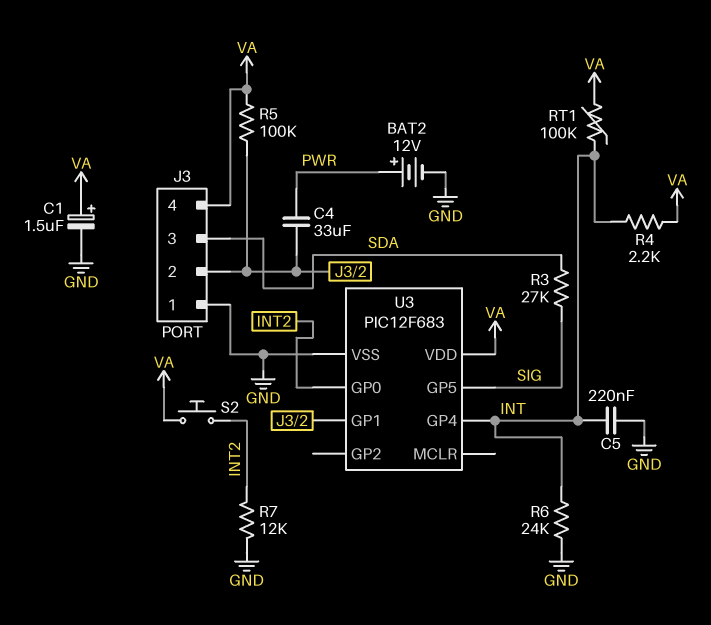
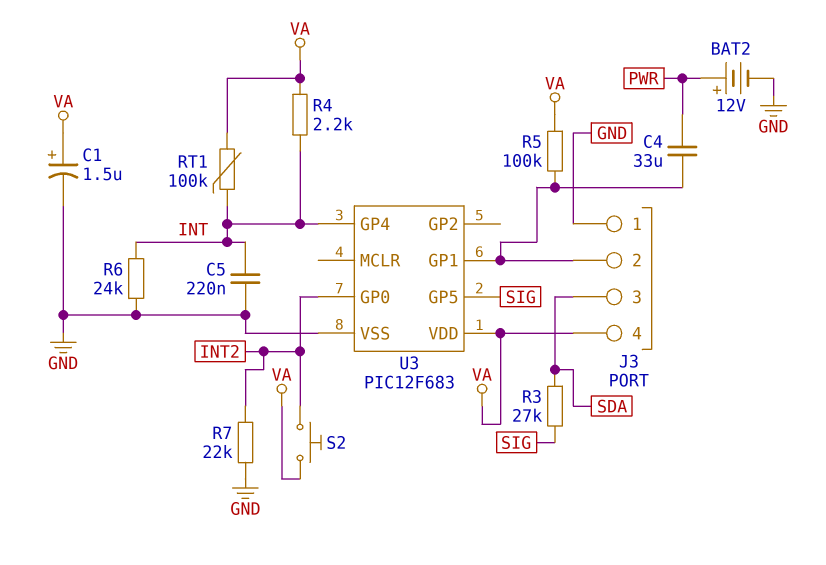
R7: 12k (GND, INT2) -> 22k (GND, INT2)

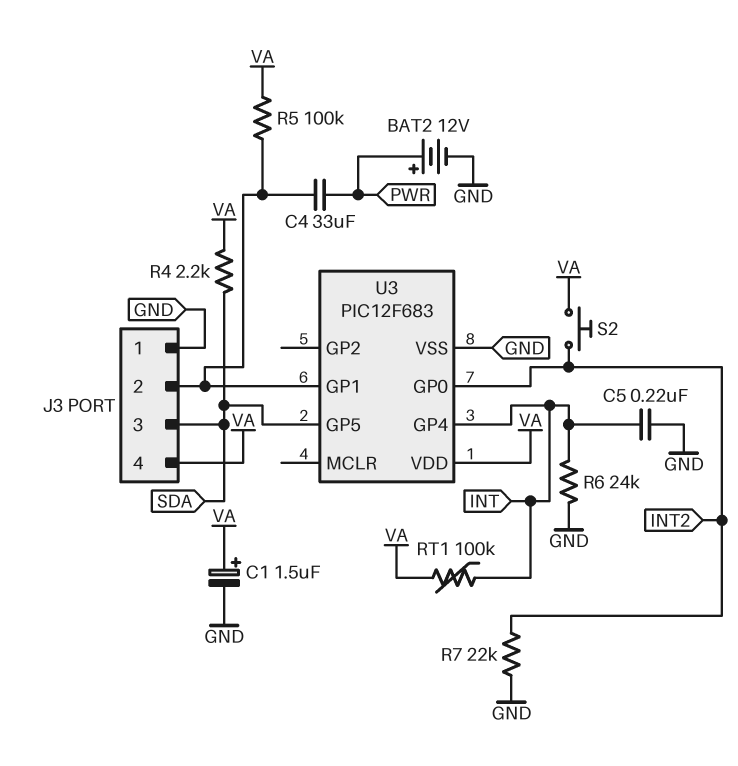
R3: 27k (SDA, SIG) -> none
R4: 2.2k (INT, VA) -> 2.2k (SDA, VA)
U3 pin GP5: SIG -> SDA

